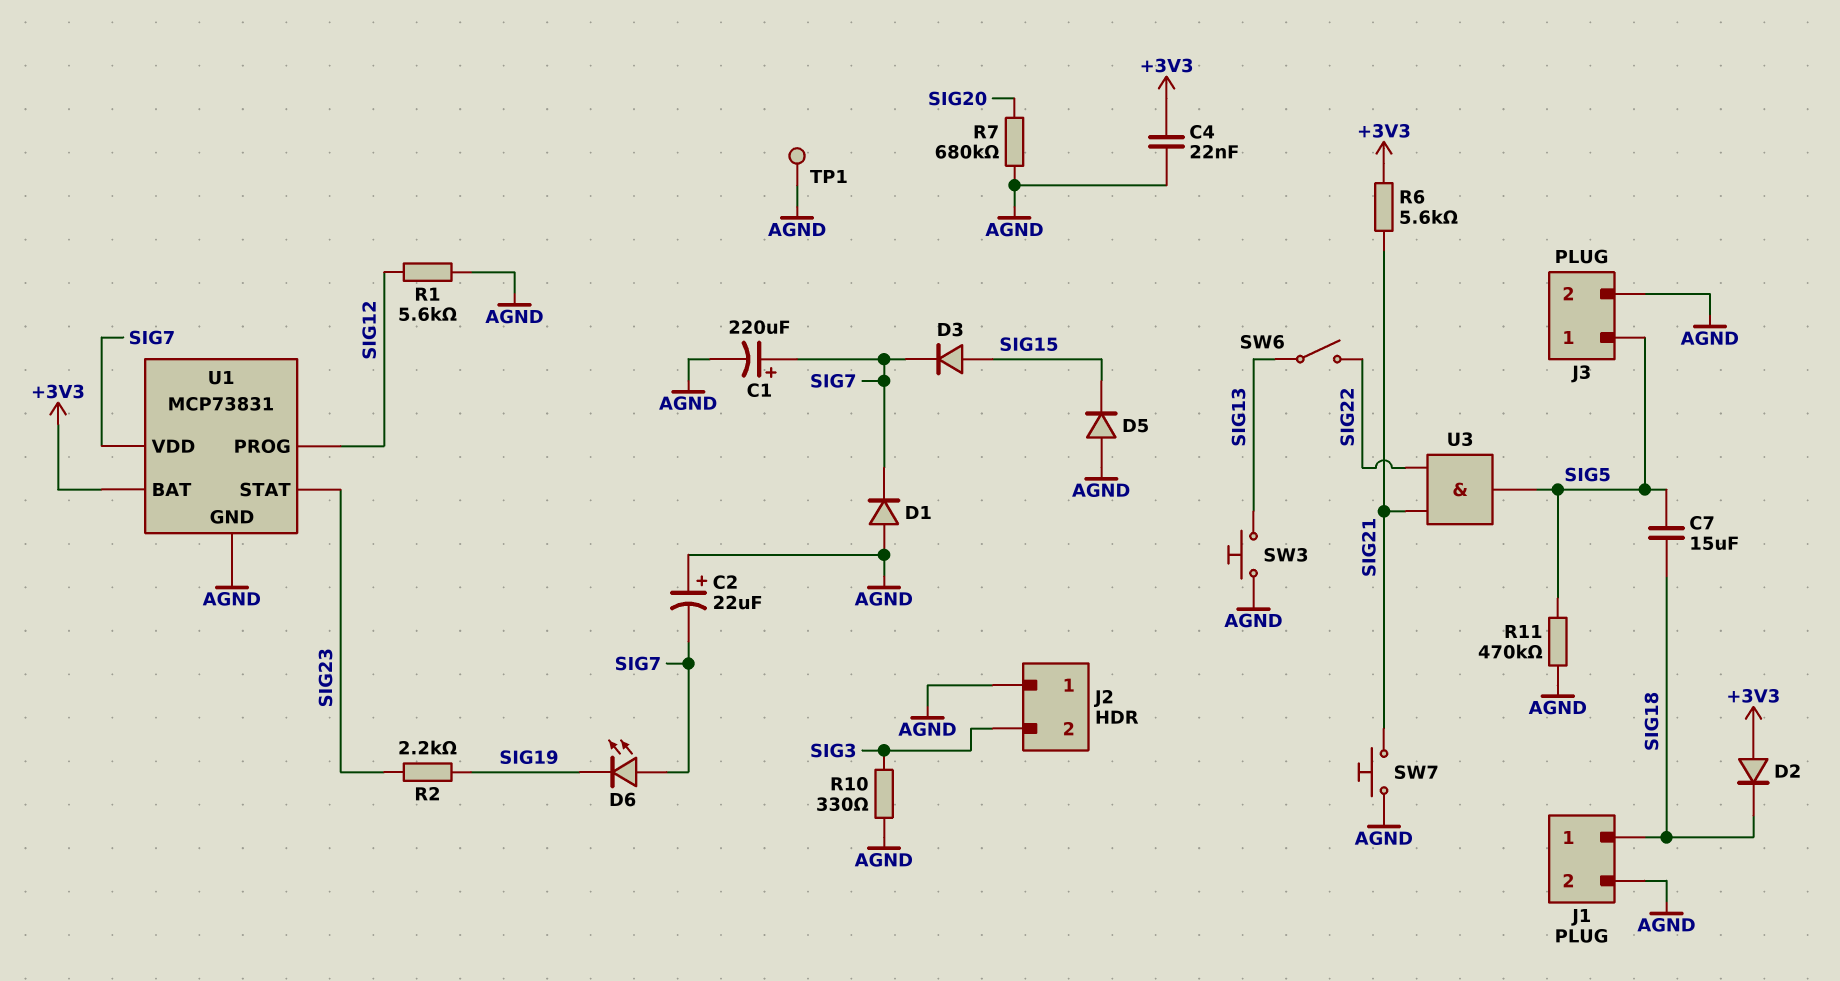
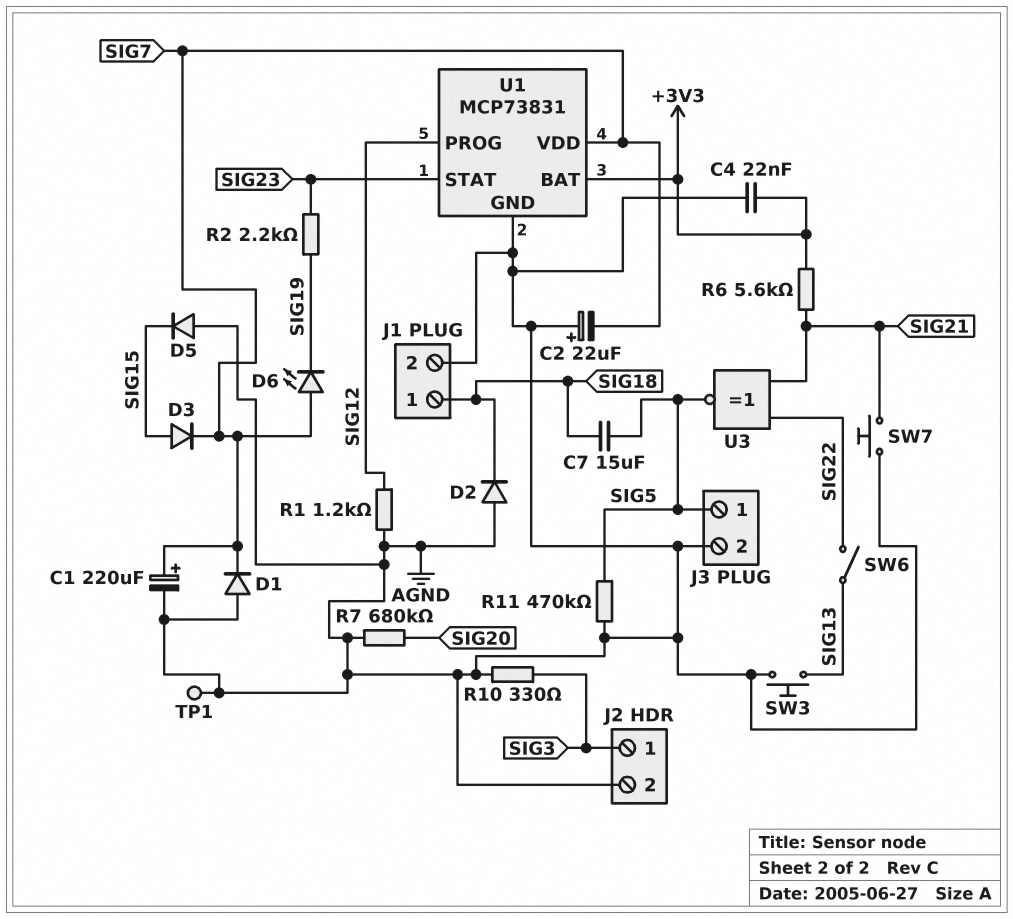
D2: diode (A +3V3, K SIG18) -> diode (A AGND, K SIG18)
J2 pin 1: AGND -> SIG3
J2 pin 2: SIG3 -> AGND
R1: 5.6k (AGND, SIG12) -> 1.2k (AGND, SIG12)
U3: AND (in SIG21, in SIG22, out SIG5) -> XNOR (in SIG21, in SIG22, out SIG5)

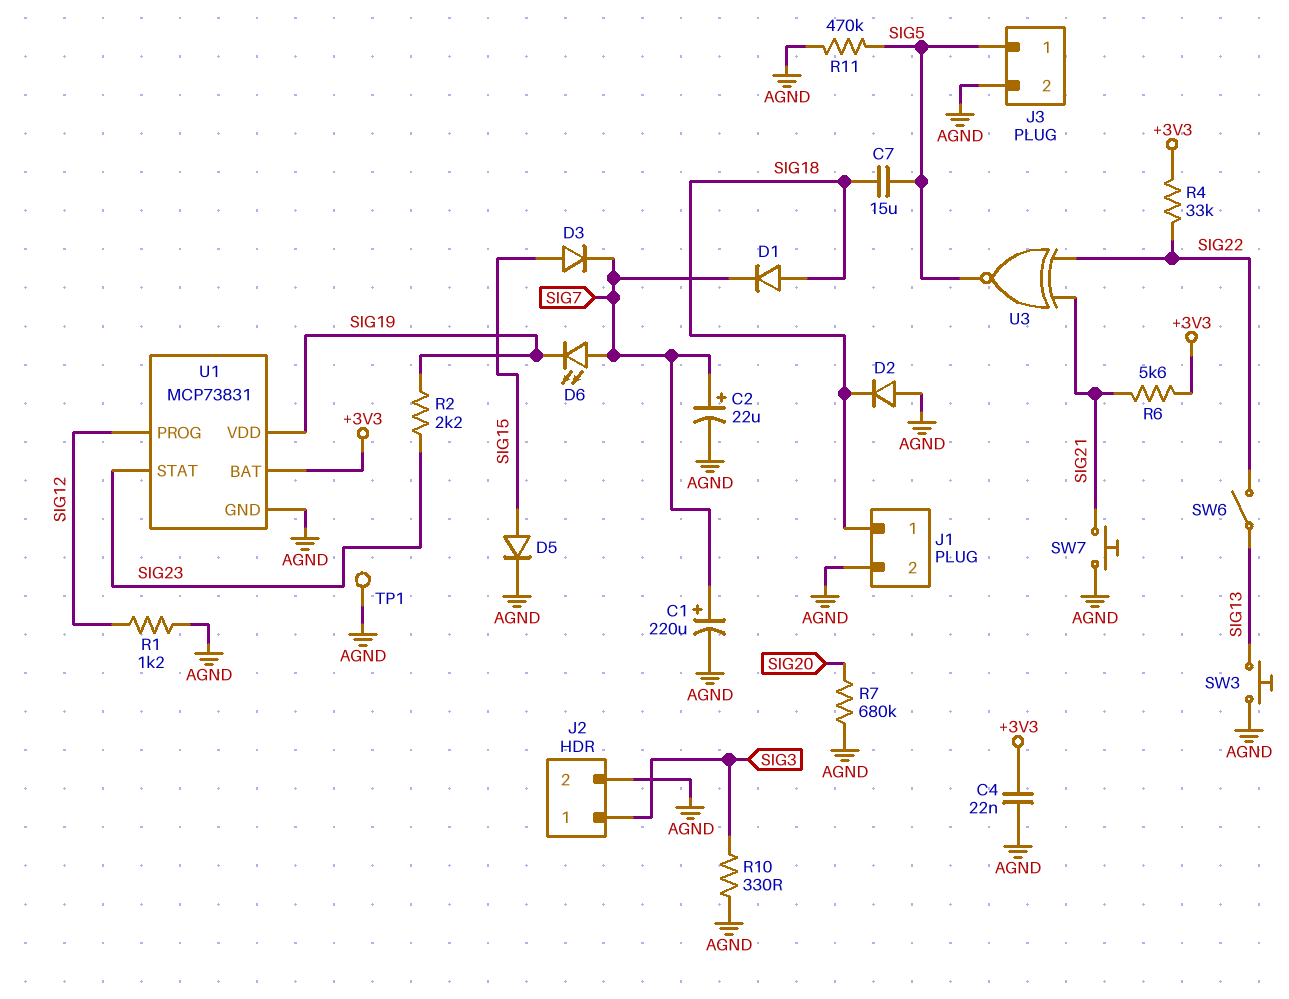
C2: 22uF (plus AGND, minus SIG7) -> 22uF (plus SIG7, minus AGND)
D1: diode (A AGND, K SIG7) -> diode (A SIG18, K SIG7)
D5: diode (A AGND, K SIG15) -> diode (A SIG15, K AGND)
R4: none -> 33k (+3V3, SIG22)
U1 pin VDD: SIG7 -> SIG19

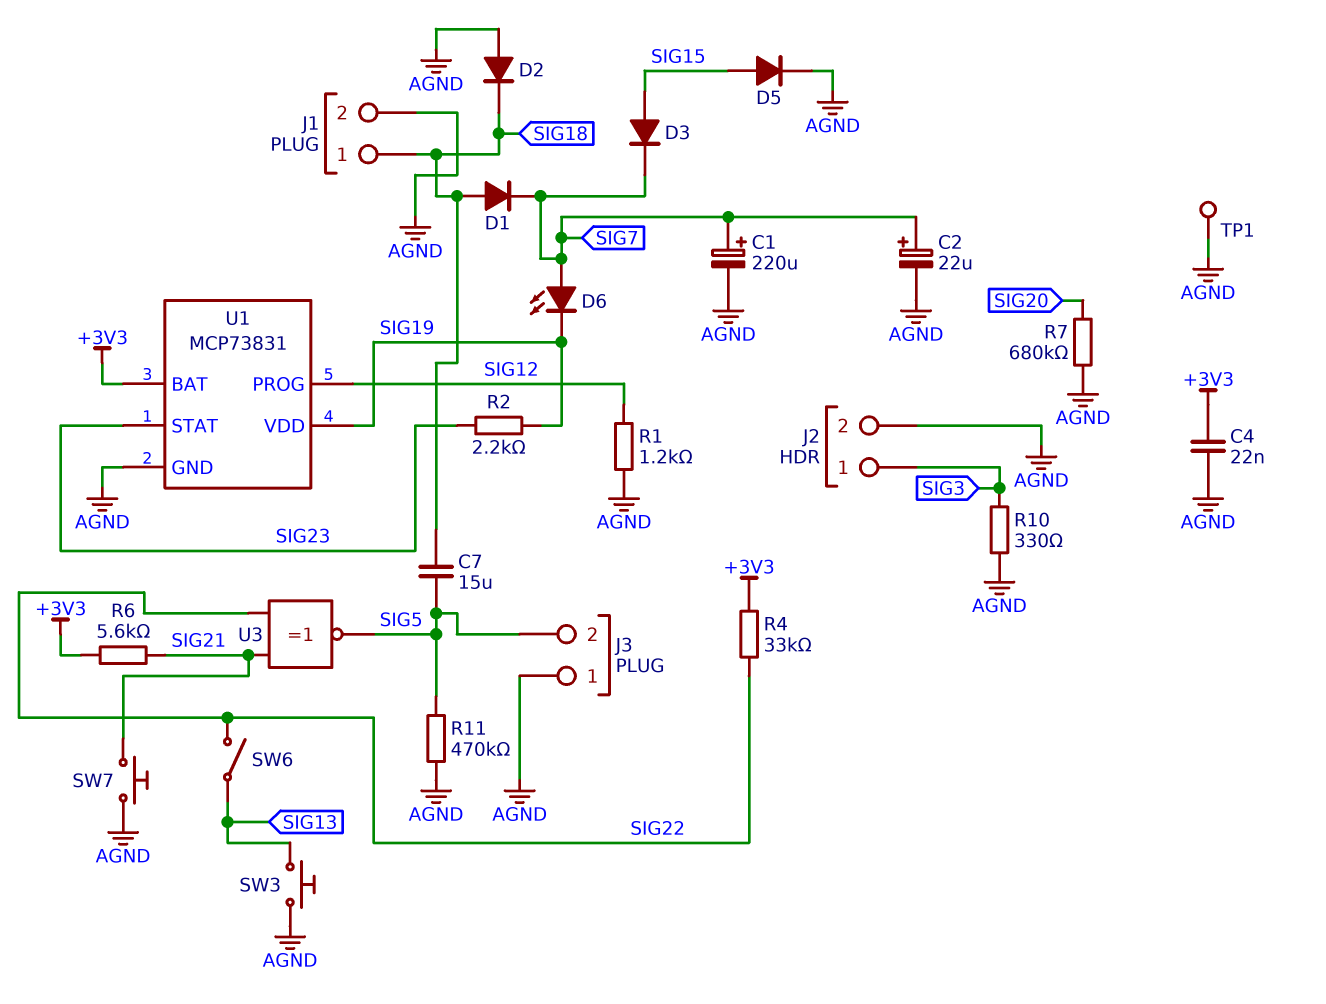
J3 pin 1: SIG5 -> AGND
J3 pin 2: AGND -> SIG5

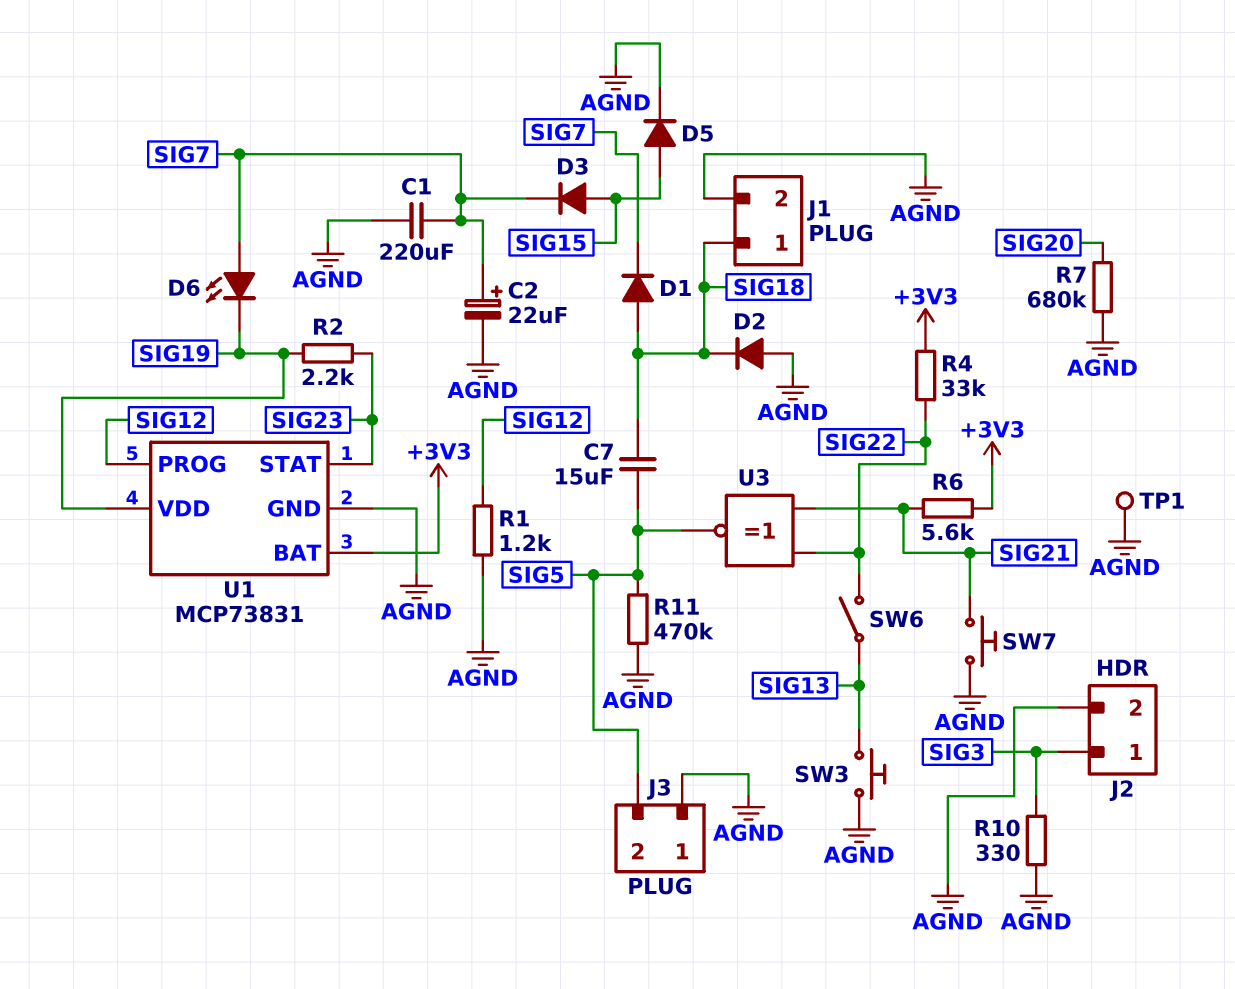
C1: 220uF (plus SIG7, minus AGND) -> 220uF (AGND, SIG7)
C4: 22nF (+3V3, AGND) -> none

